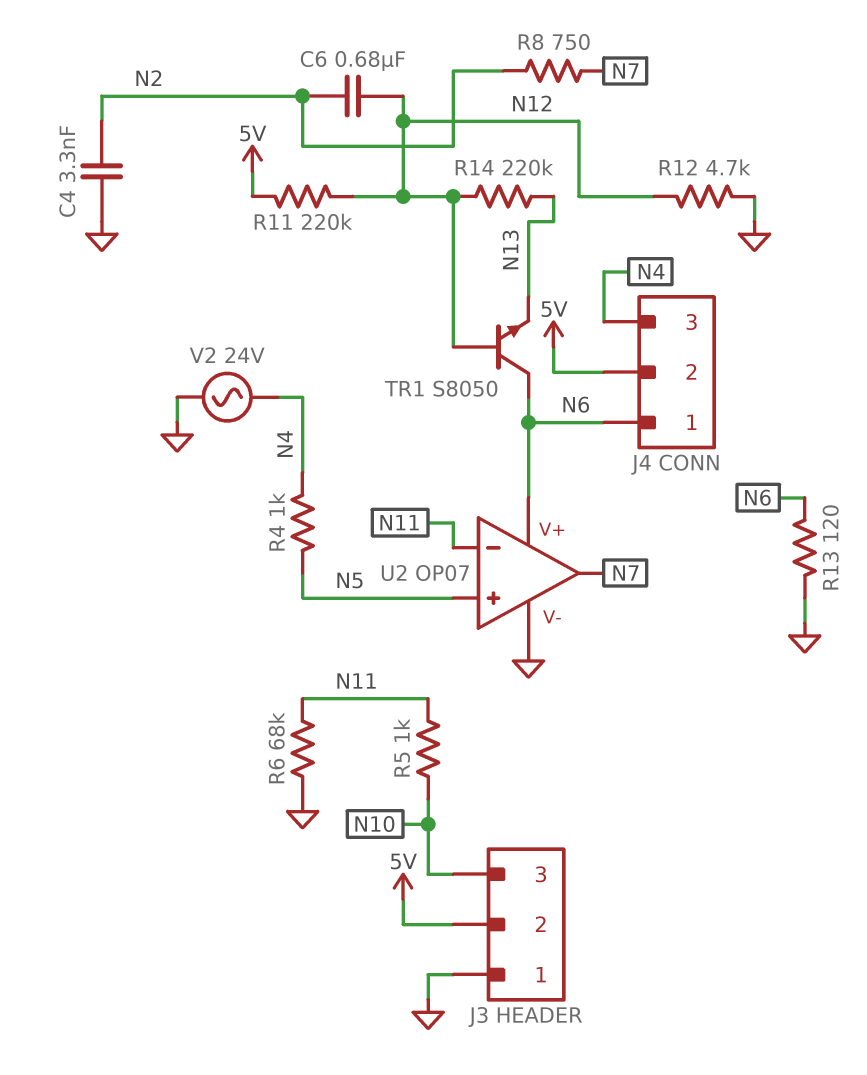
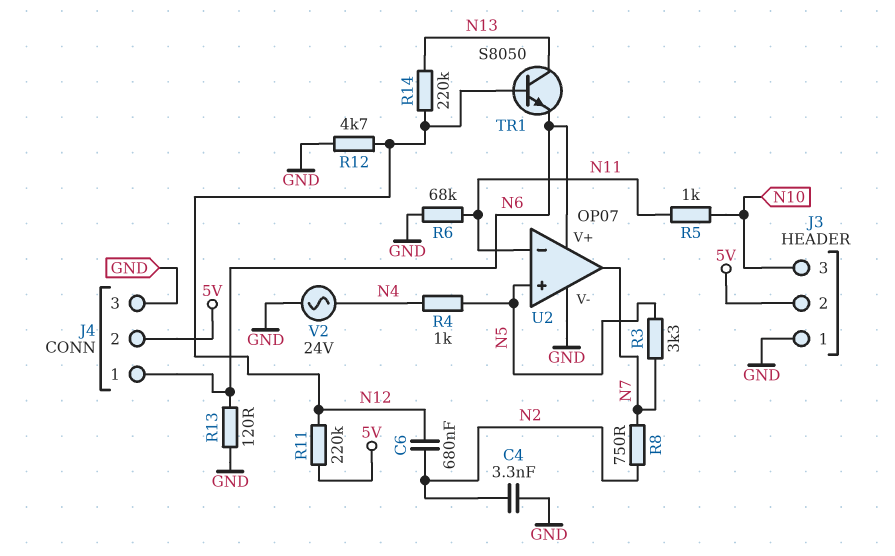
J4 pin 3: N4 -> GND
R3: none -> 3.3k (N5, N7)
TR1: NPN S8050 (B N12, C N6, E N13) -> NPN S8050 (B N12, C N13, E N6)

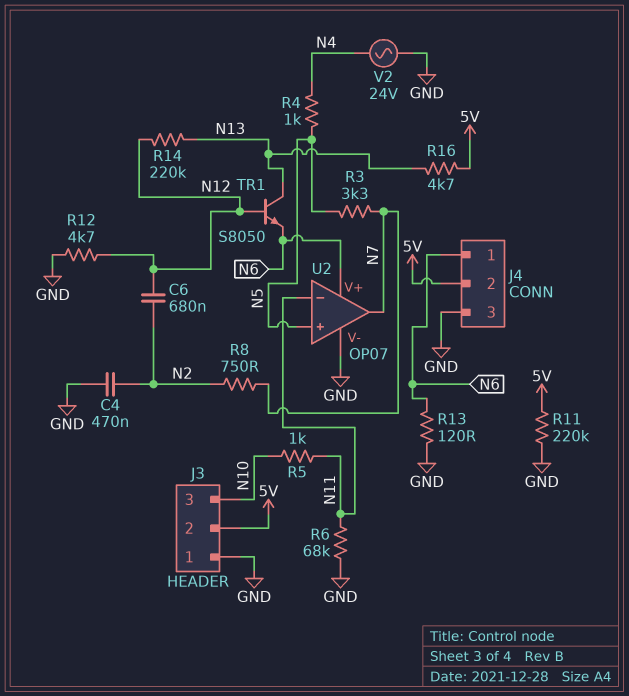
C4: 3.3nF (GND, N2) -> 470nF (GND, N2)
R11: 220k (5V, N12) -> 220k (5V, GND)
R16: none -> 4.7k (5V, N13)

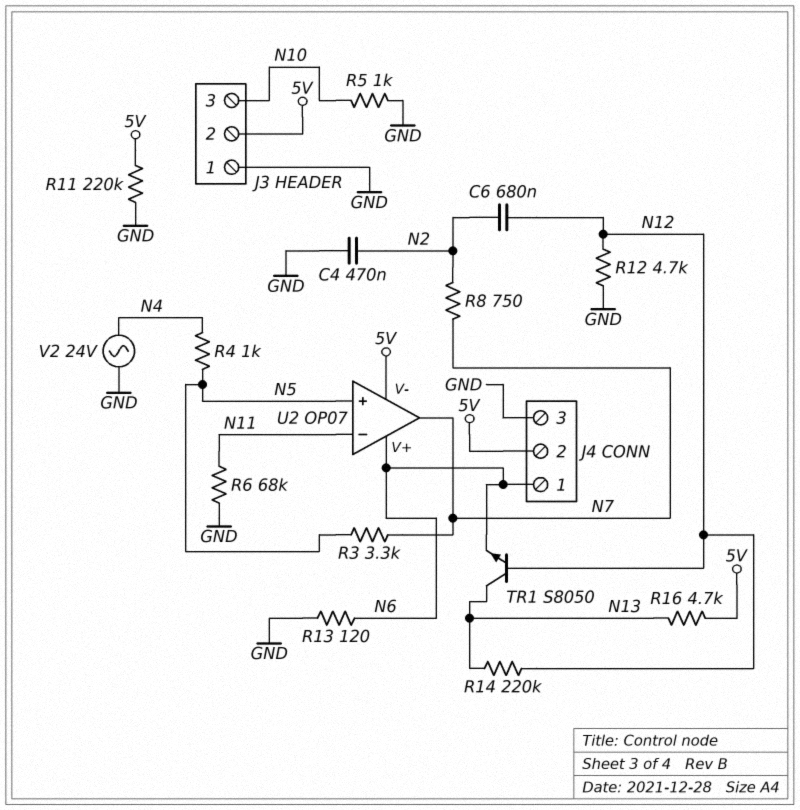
R5: 1k (N10, N11) -> 1k (GND, N10)
U2 pin V-: GND -> 5V

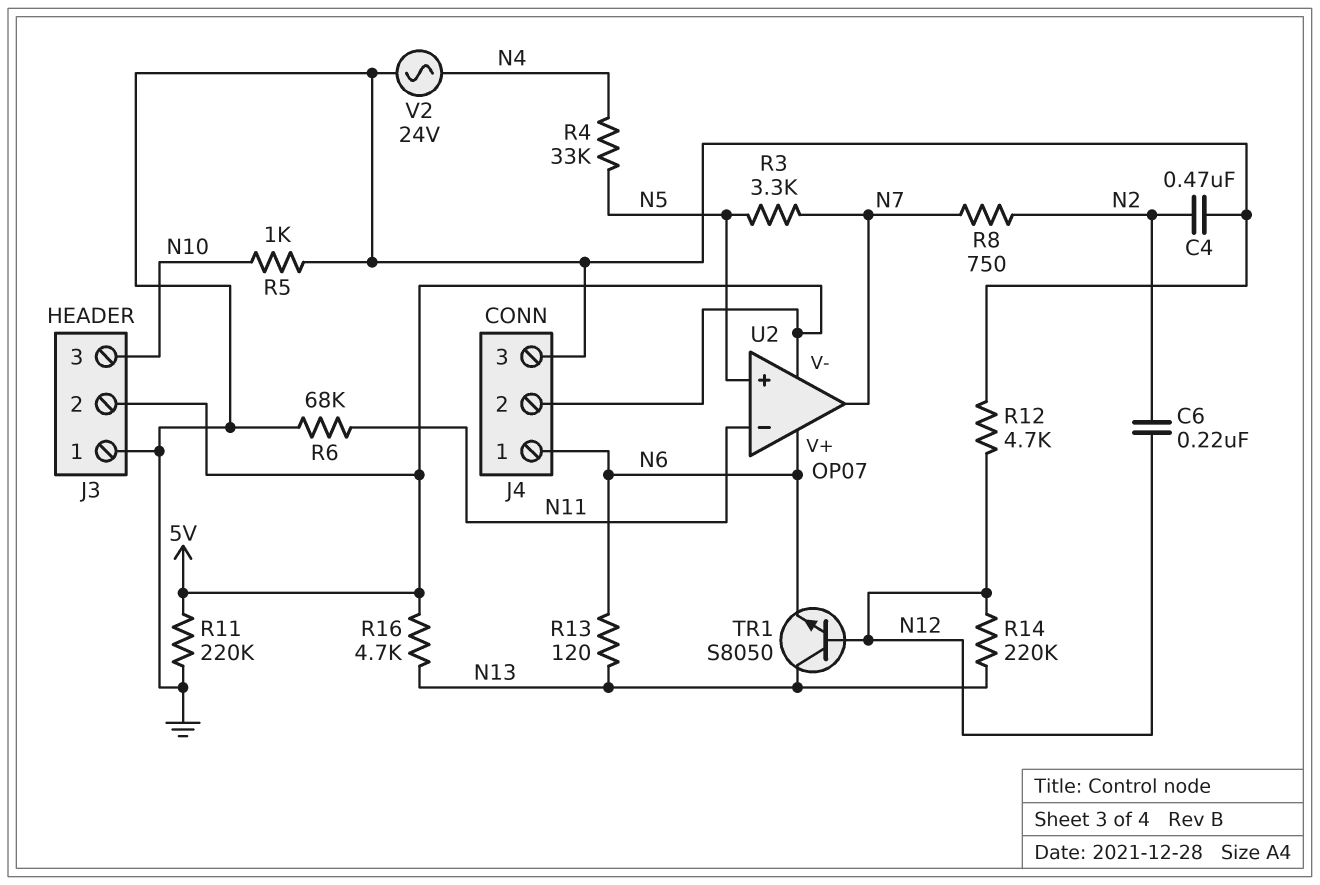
C6: 680nF (N2, N12) -> 220nF (N2, N12)
R4: 1k (N4, N5) -> 33k (N4, N5)
R13: 120 (GND, N6) -> 120 (N6, N13)

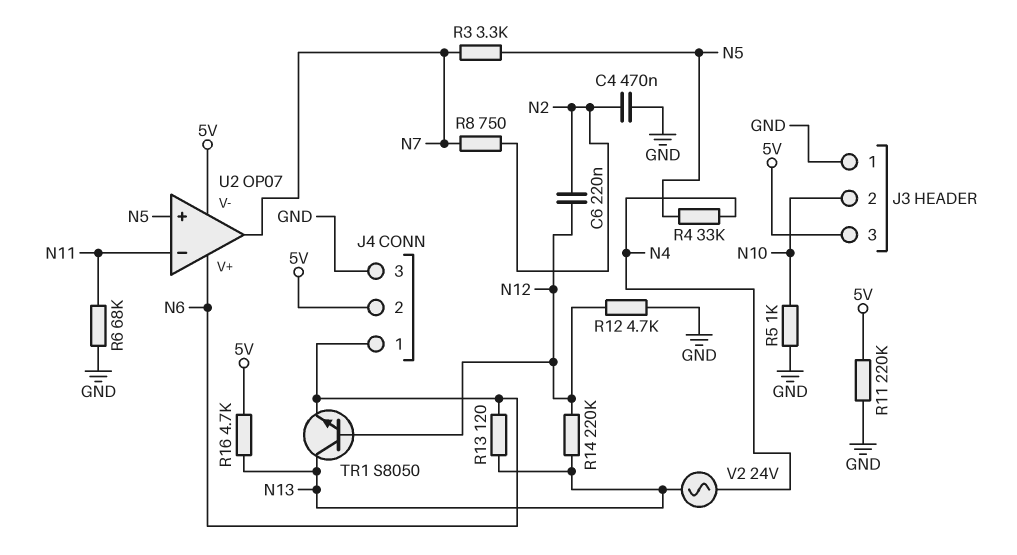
J3 pin 2: 5V -> N10
J3 pin 3: N10 -> 5V
V2: AC 24V (GND, N4) -> AC 24V (N4, N13)

